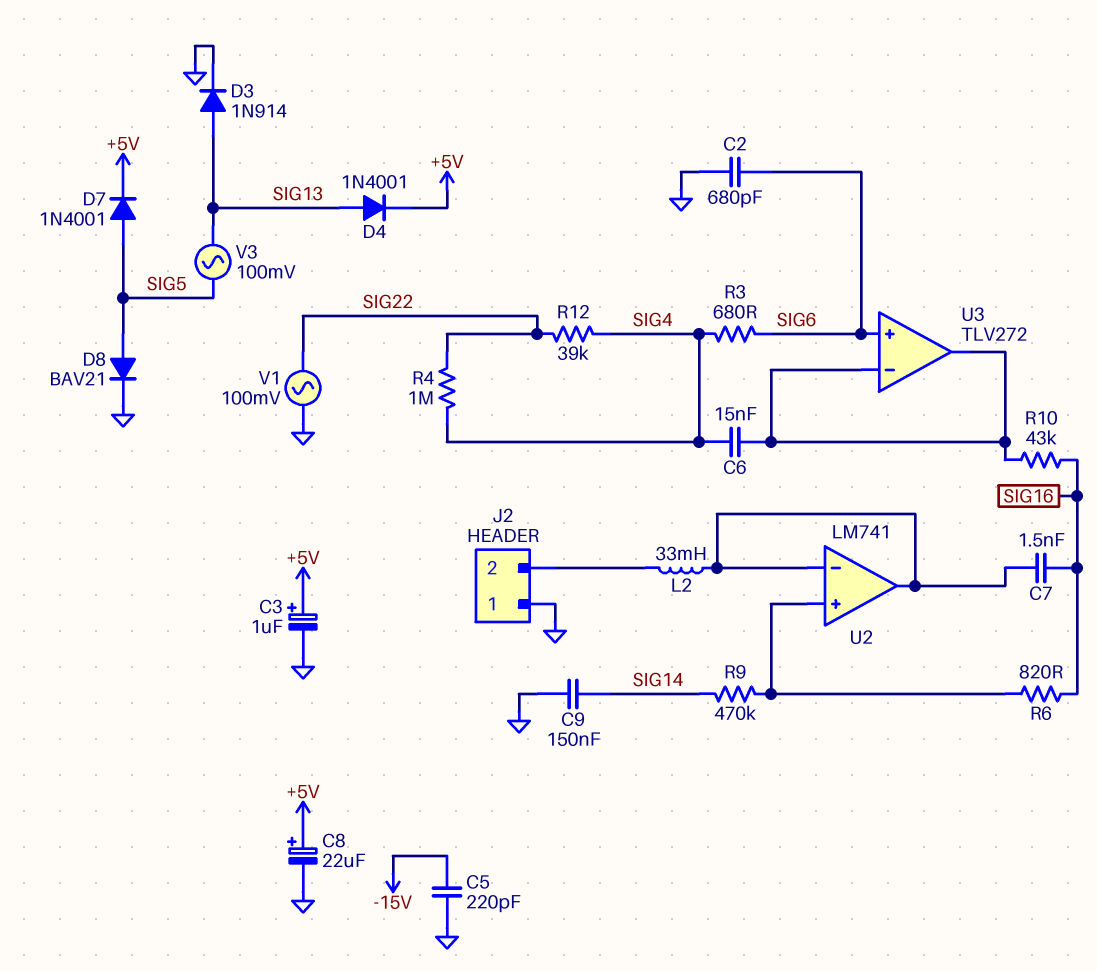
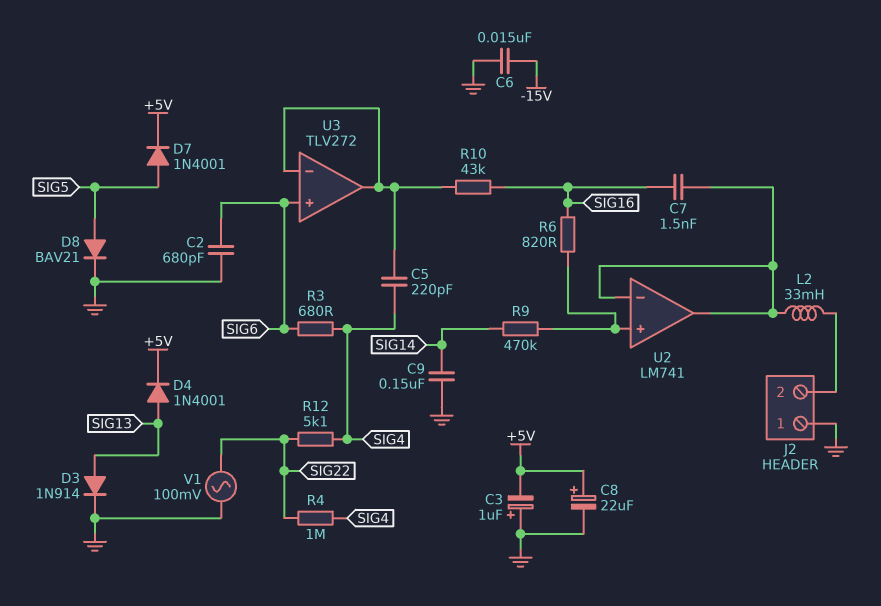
C3: 1uF (plus +5V, minus GND) -> 1uF (plus GND, minus +5V)
C5: 220pF (-15V, GND) -> 220pF (SIG4, U3/in-)
C6: 15nF (SIG4, U3/in-) -> 15nF (-15V, GND)
R12: 39k (SIG4, SIG22) -> 5.1k (SIG4, SIG22)
V3: AC 100mV (SIG5, SIG13) -> none

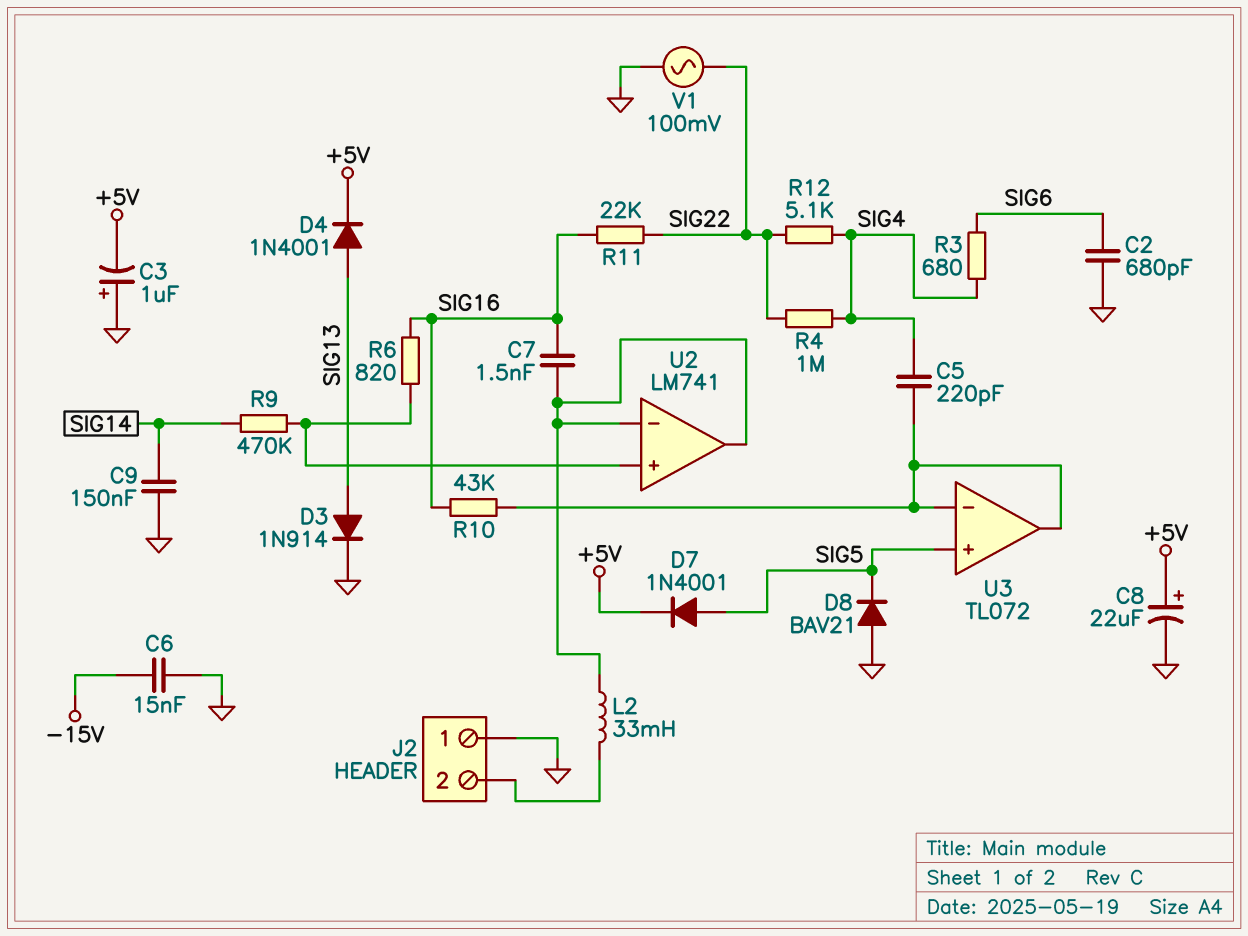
D8: diode BAV21 (A SIG5, K GND) -> diode BAV21 (A GND, K SIG5)
R11: none -> 22k (SIG16, SIG22)
U3: TLV272 -> TL072
U3 pin in+: SIG6 -> SIG5

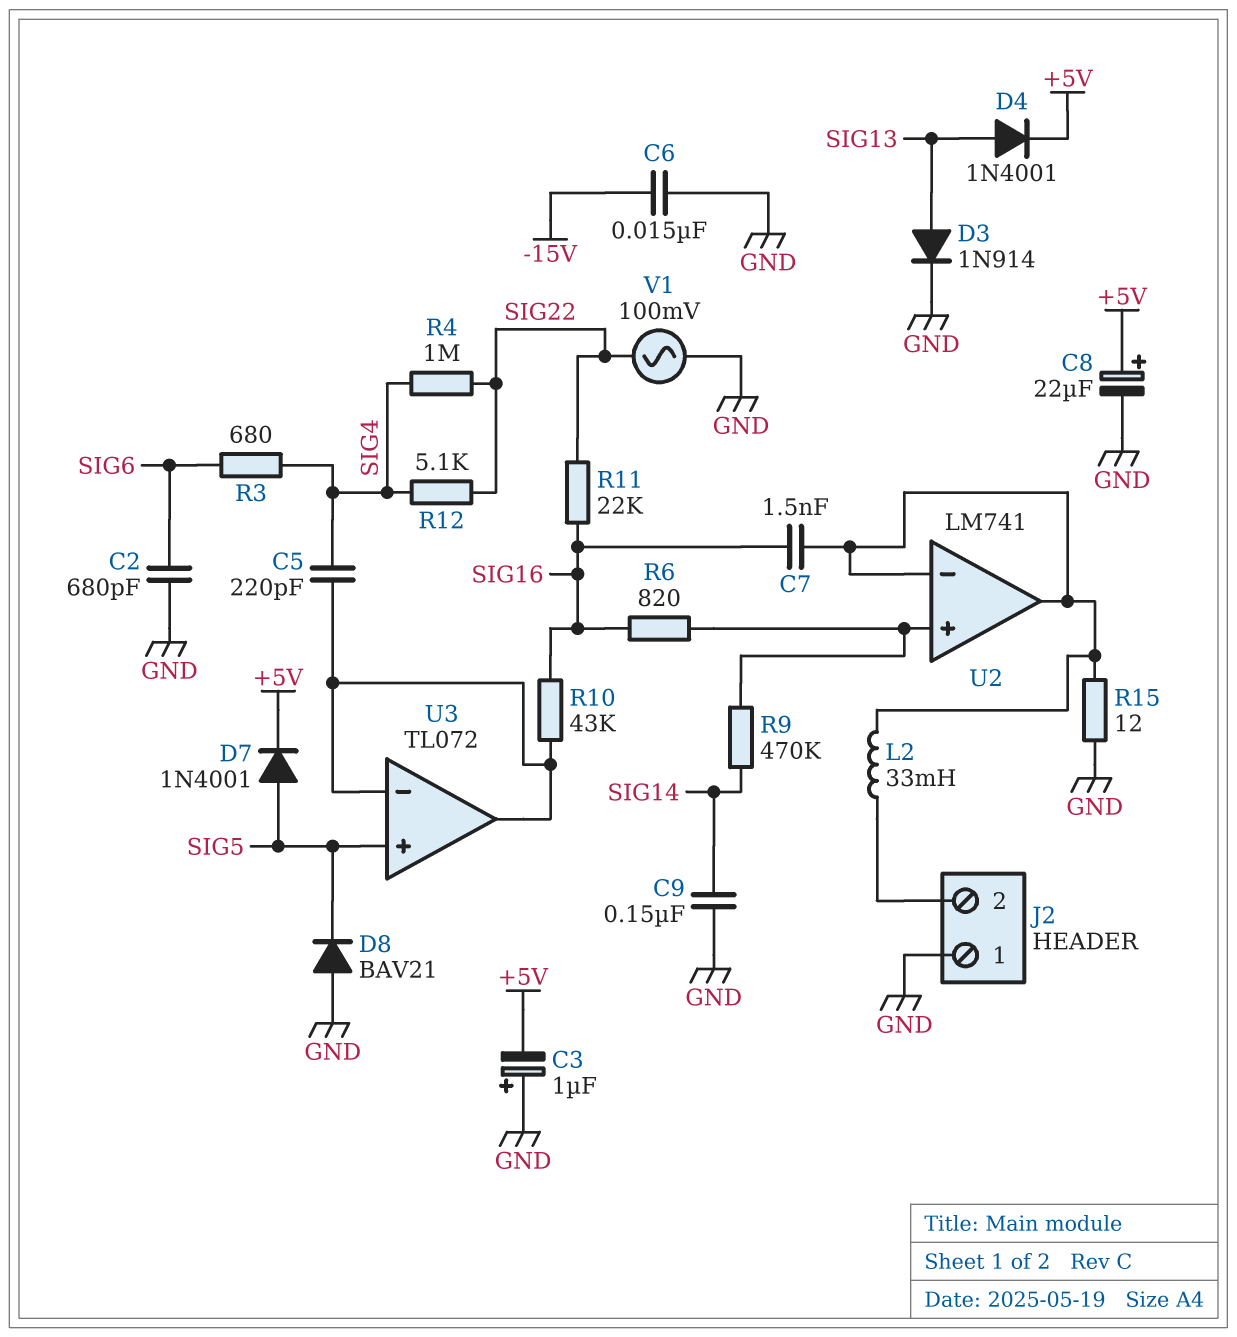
R15: none -> 12 (GND, U2/in-)

